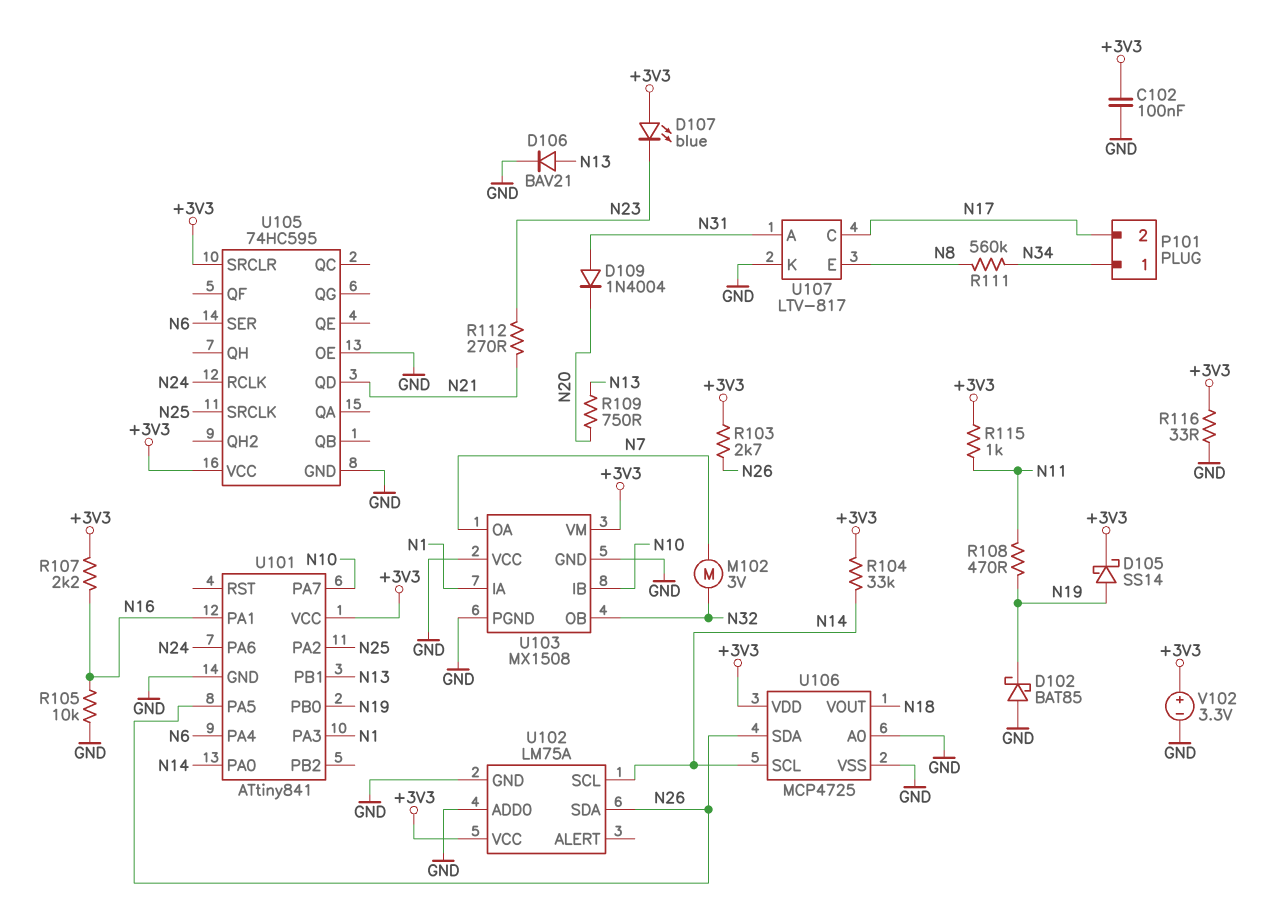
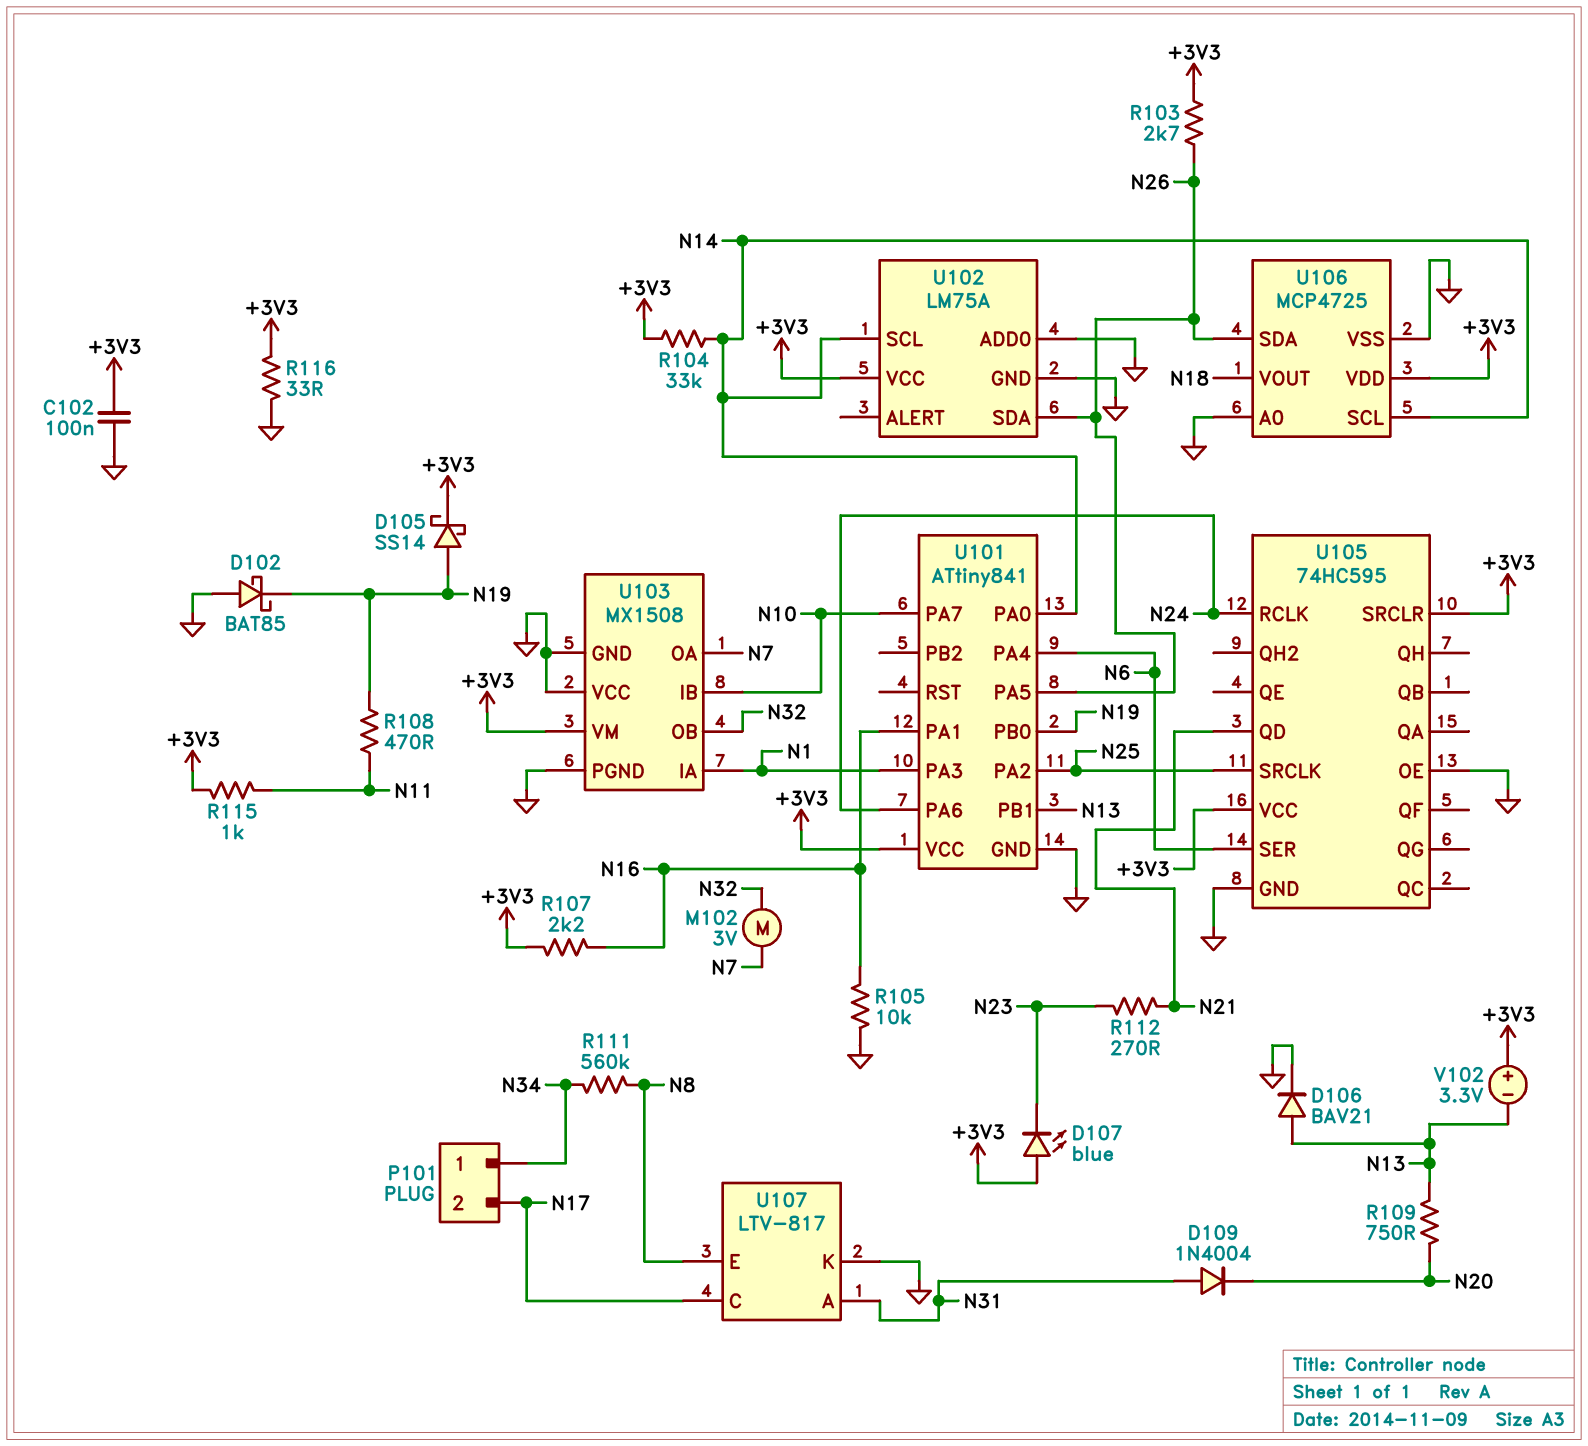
V102: 3.3V (plus +3V3, minus GND) -> 3.3V (plus +3V3, minus N13)

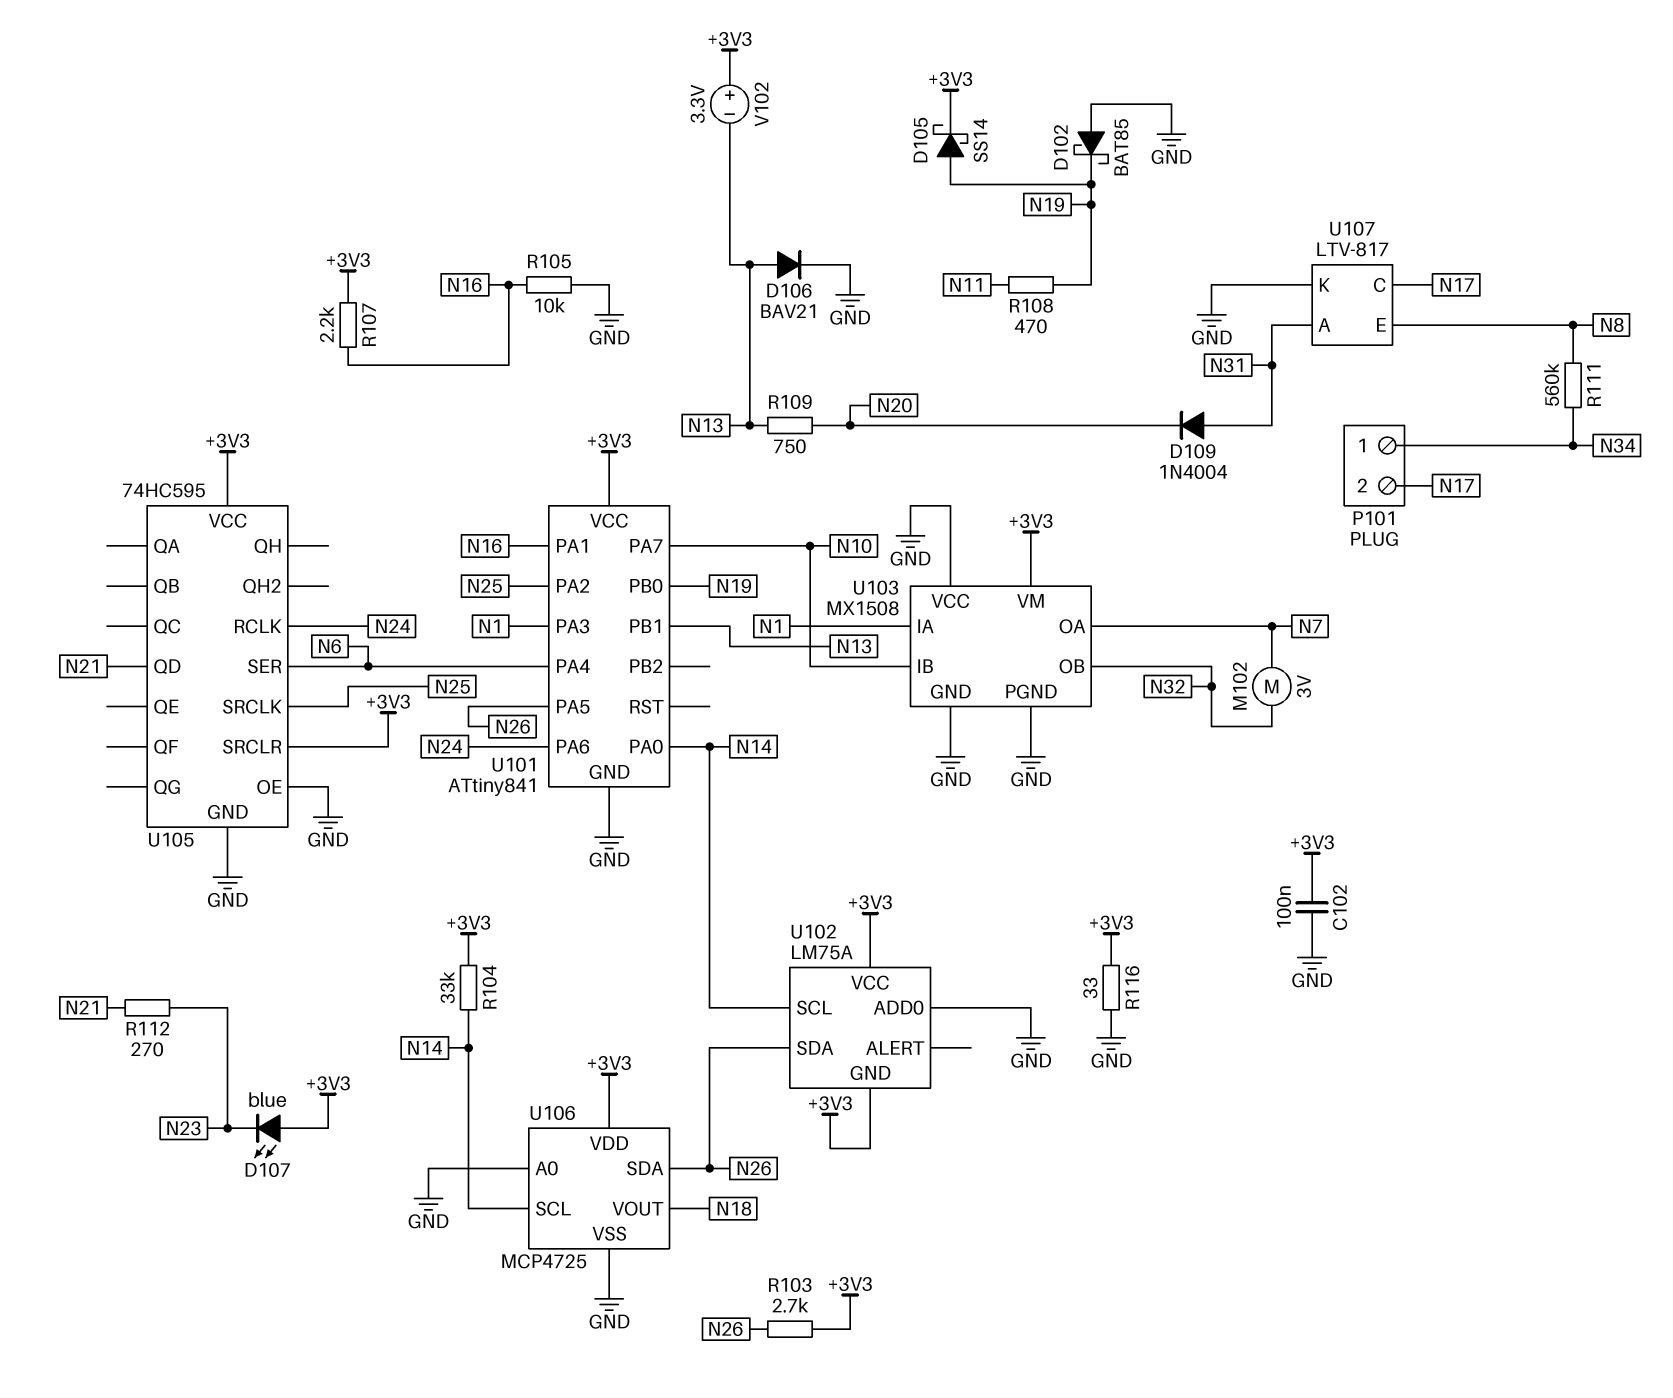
R115: 1k (+3V3, N11) -> none
U102 pin GND: GND -> +3V3

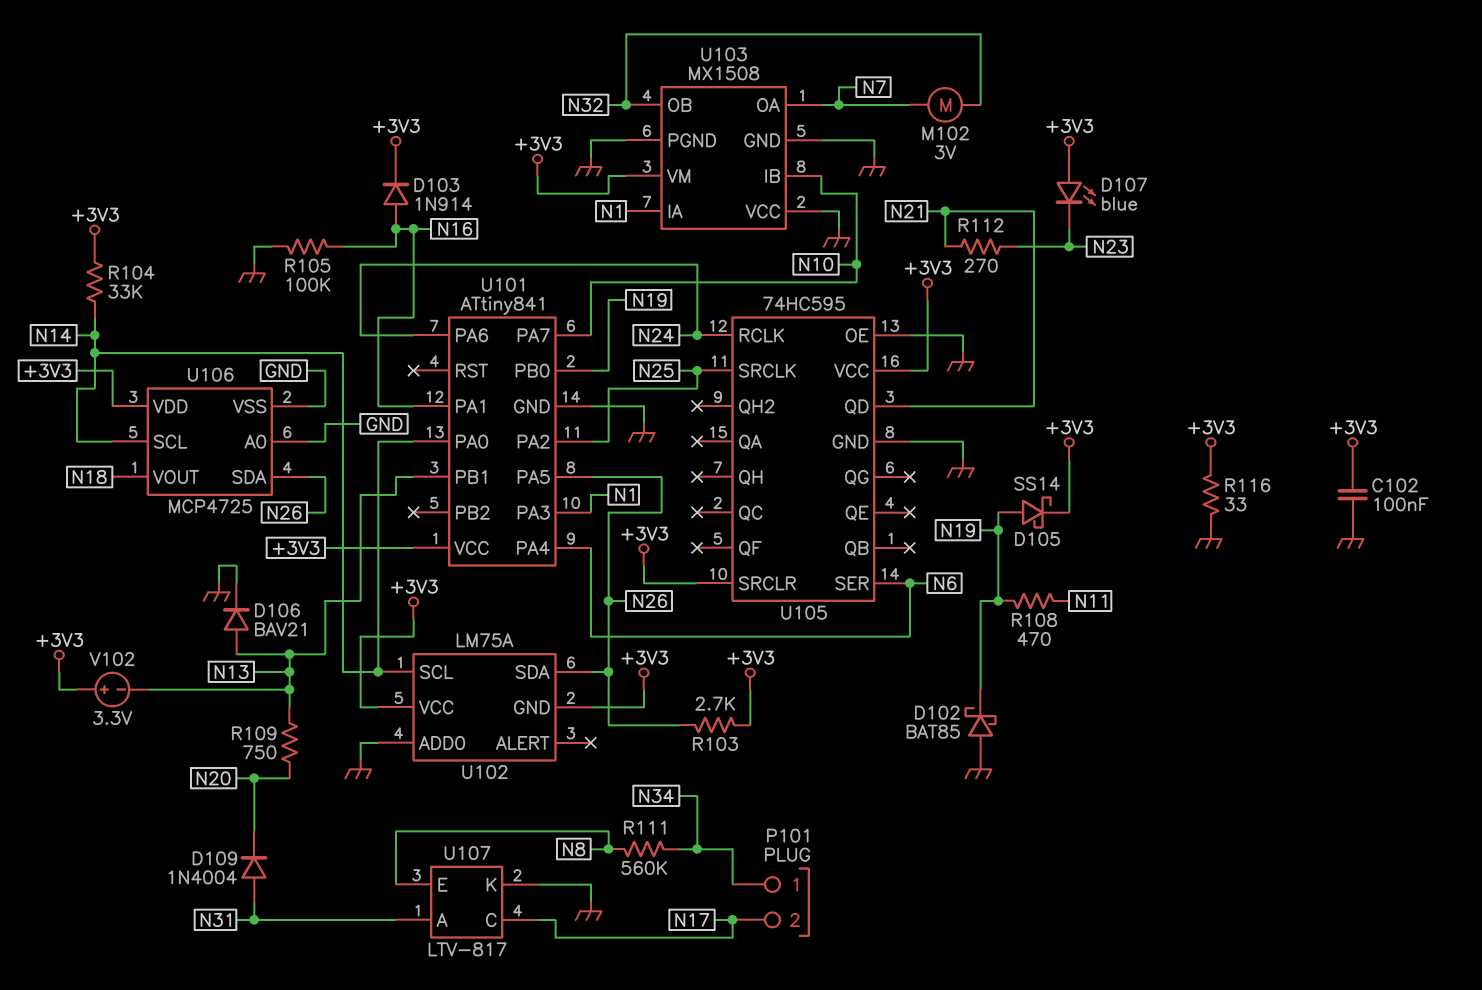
D103: none -> diode 1N914 (A N16, K +3V3)
R105: 10k (GND, N16) -> 100k (GND, N16)
R107: 2.2k (+3V3, N16) -> none

